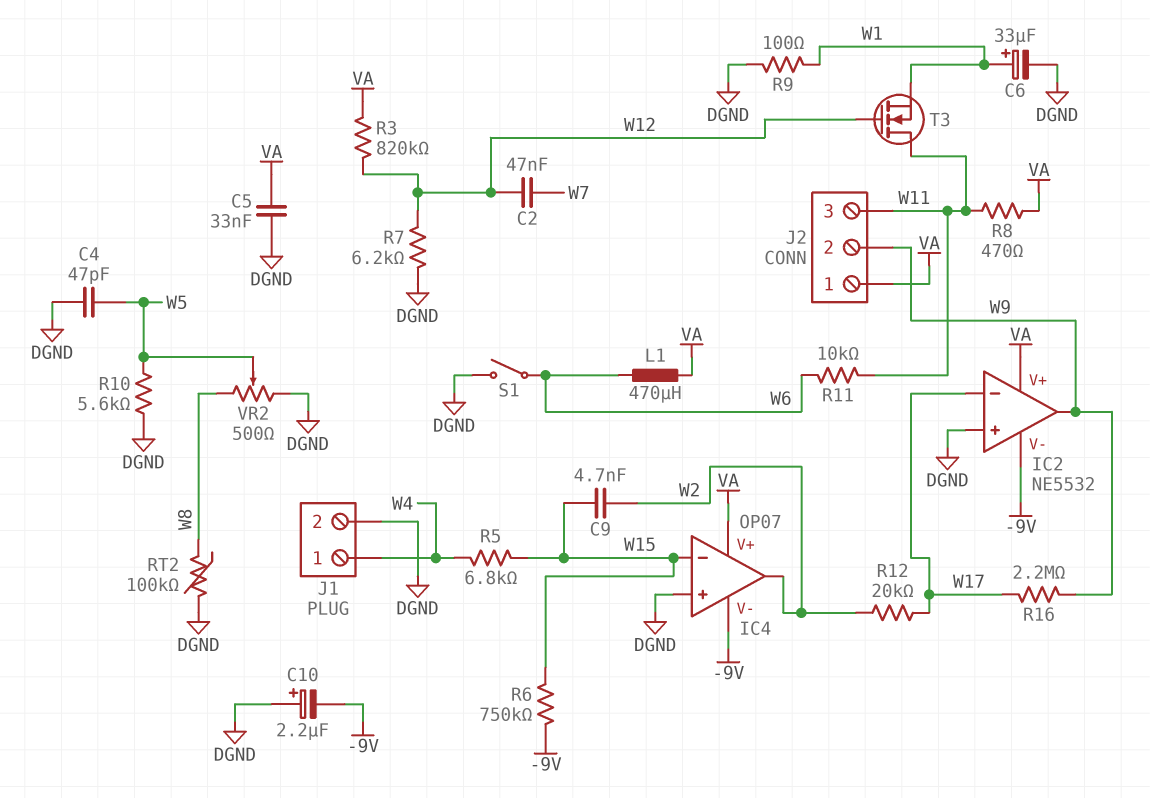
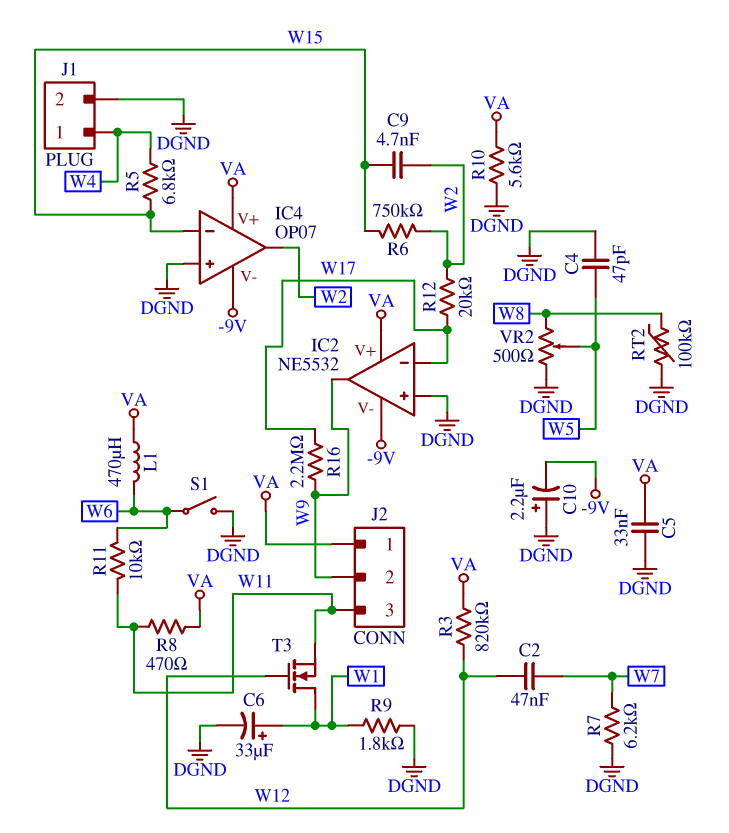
R6: 750k (-9V, W15) -> 750k (W2, W15)
R7: 6.2k (DGND, W12) -> 6.2k (DGND, W7)
R9: 100 (DGND, W1) -> 1.8k (DGND, W1)
R10: 5.6k (DGND, W5) -> 5.6k (DGND, VA)
T3: NMOS (G W12, D W11, S W1) -> NMOS (G W12, D W1, S W11)

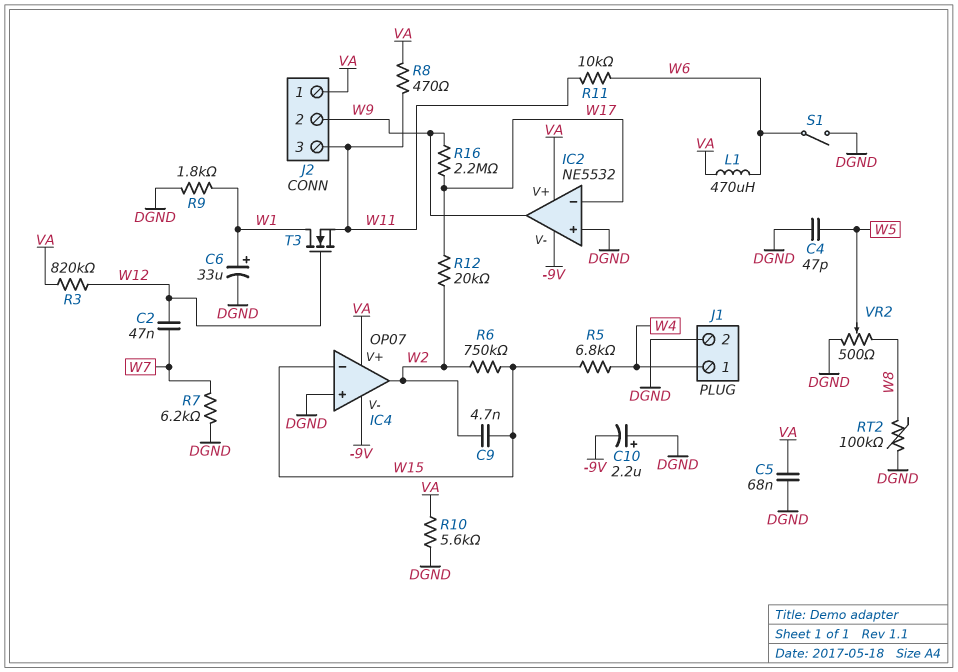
C5: 33nF (DGND, VA) -> 68nF (DGND, VA)

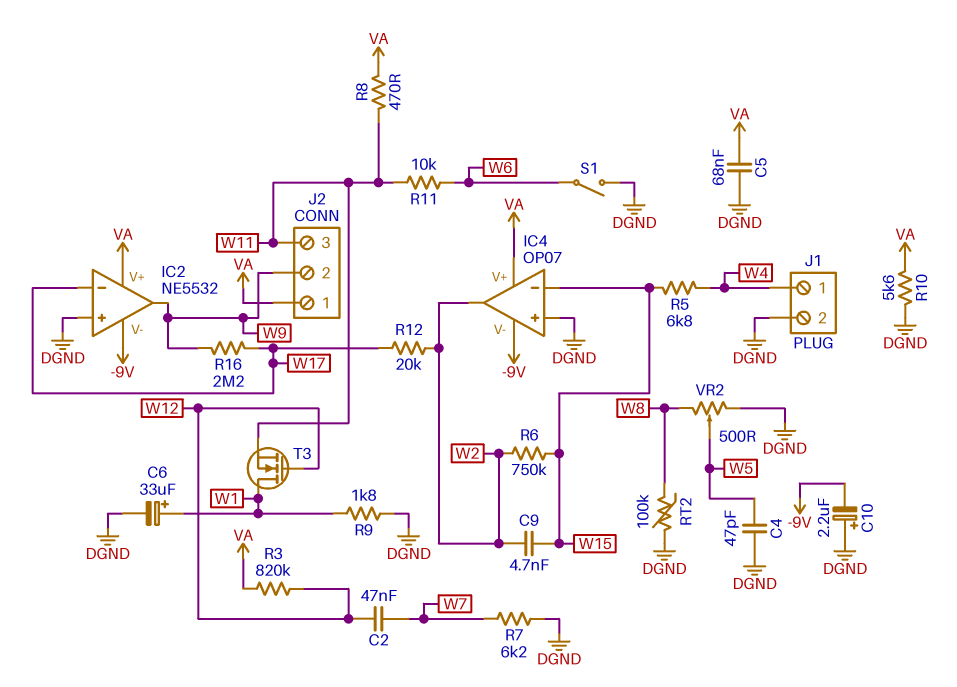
L1: 470uH (VA, W6) -> none

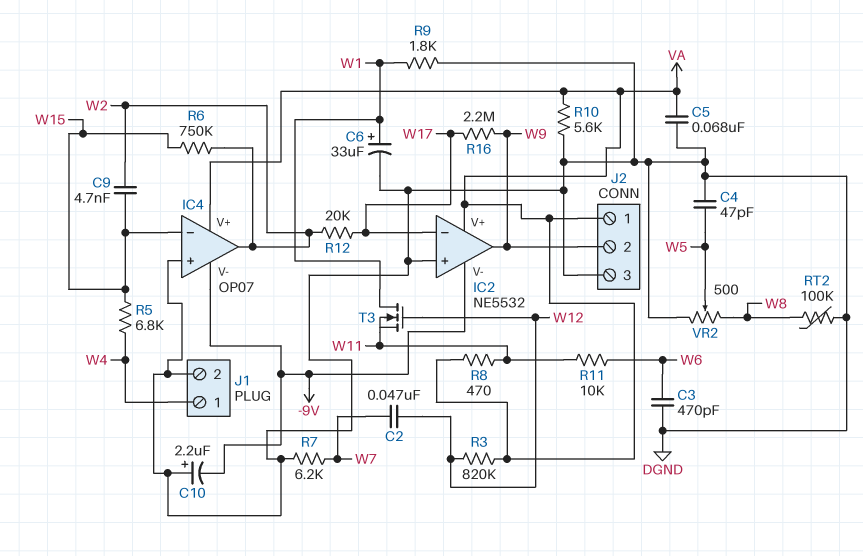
C3: none -> 470pF (DGND, W6)
J2 pin 3: W11 -> DGND
S1: switch (DGND, W6) -> none

